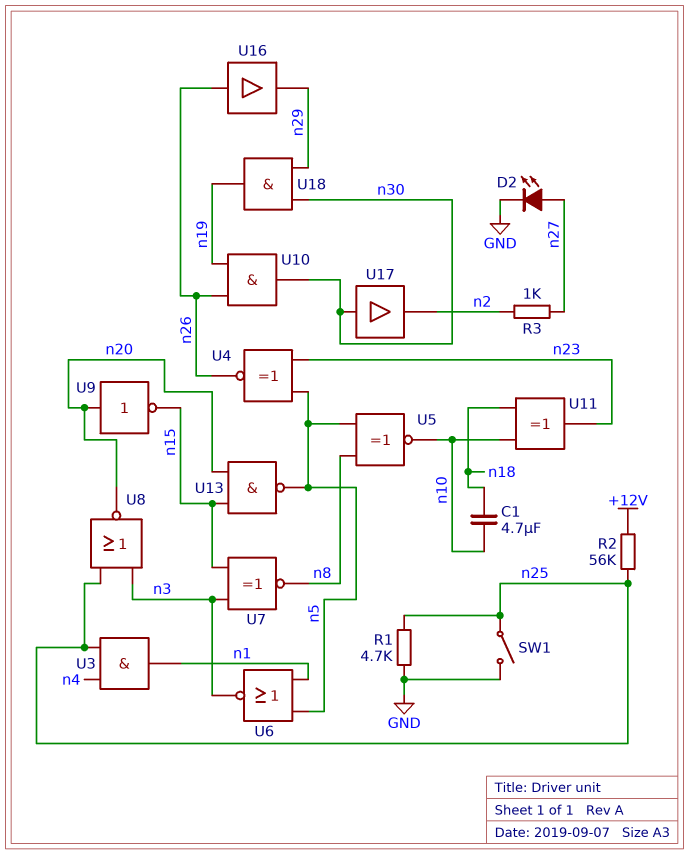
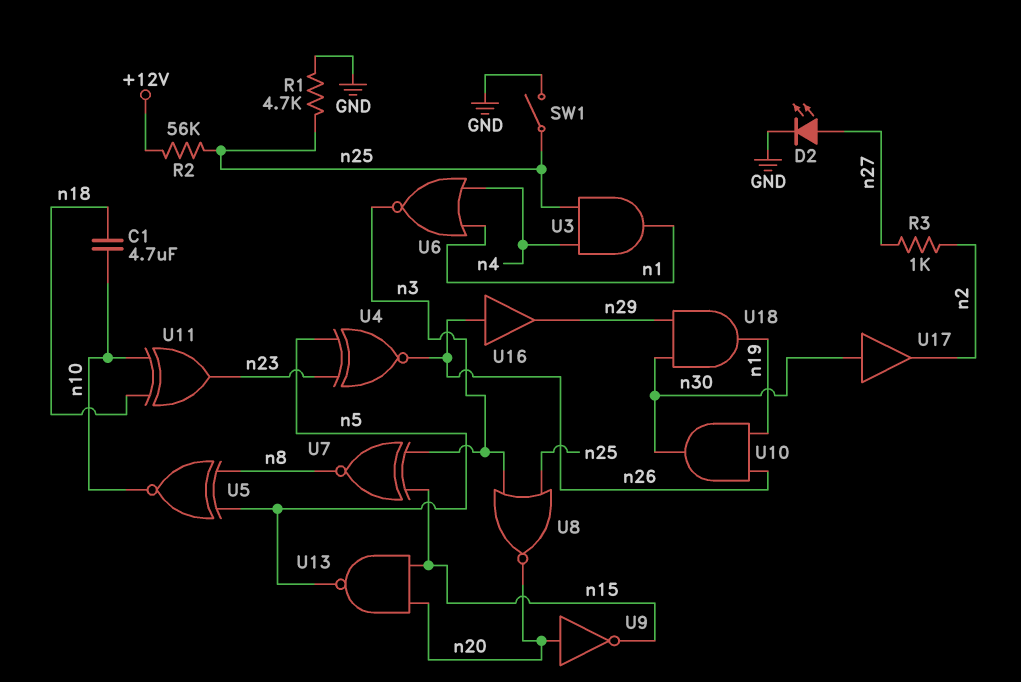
U6: NOR (in n1, in n5, out n3) -> NOR (in n1, in n4, out n3)

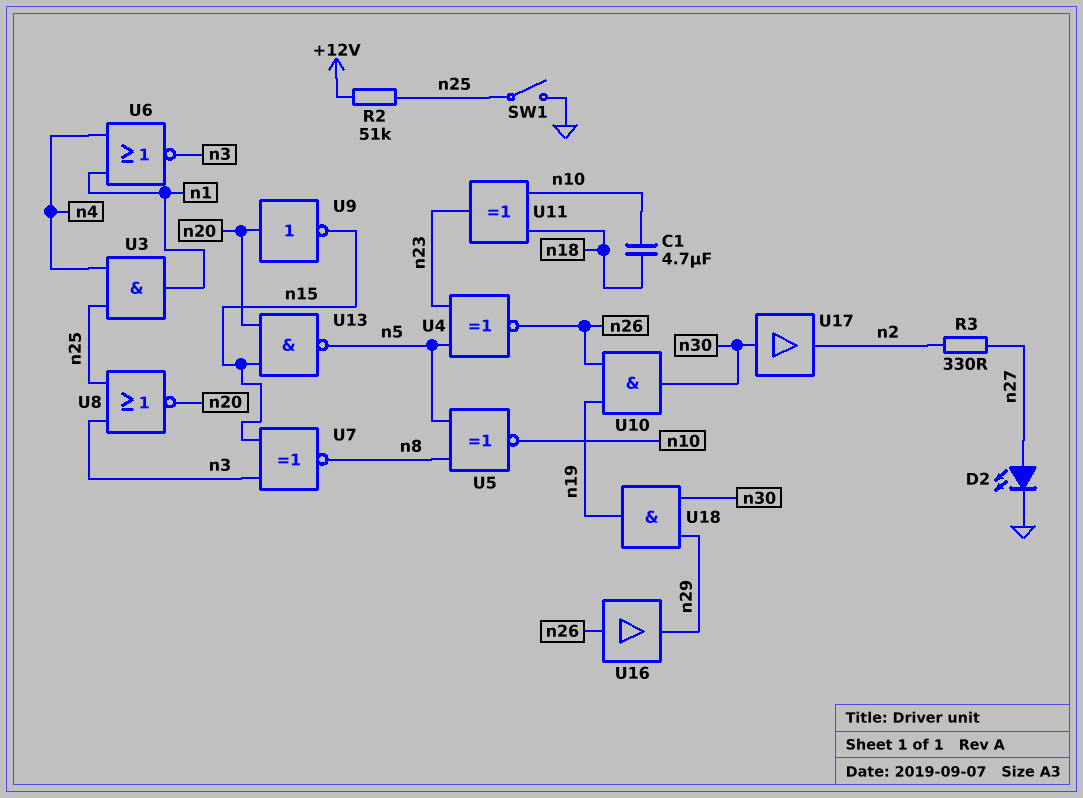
R1: 4.7k (GND, n25) -> none
R2: 56k (+12V, n25) -> 51k (+12V, n25)
R3: 1k (n2, n27) -> 330 (n2, n27)

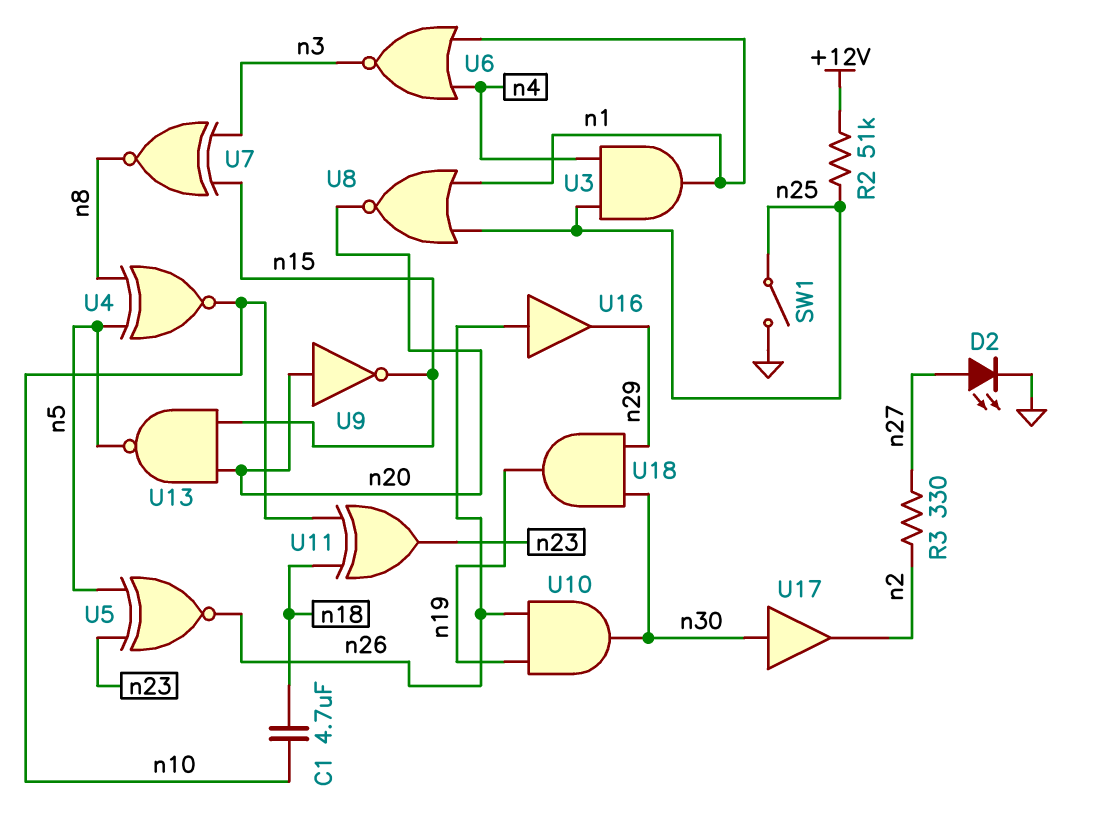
U4: XNOR (in n5, in n23, out n26) -> XNOR (in n5, in n8, out n10)
U5: XNOR (in n5, in n8, out n10) -> XNOR (in n5, in n23, out n26)
U8: NOR (in n3, in n25, out n20) -> NOR (in n1, in n25, out n20)

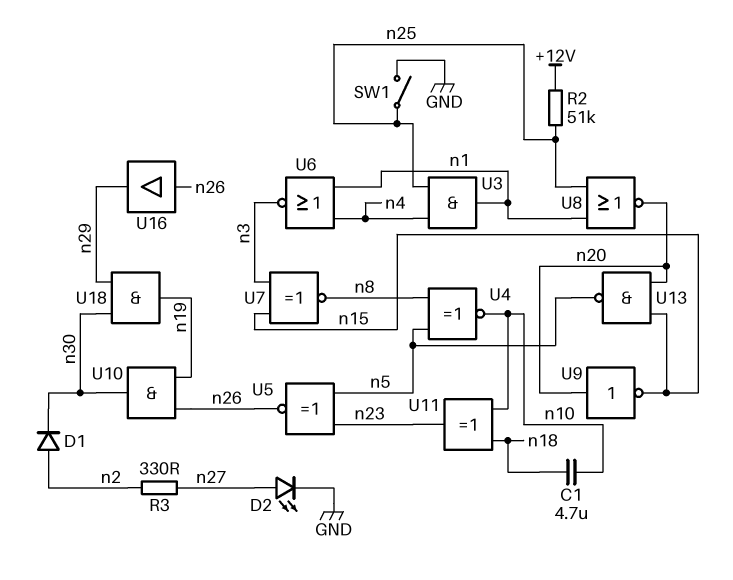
D1: none -> diode (A n2, K n30)
U17: buffer (in n30, out n2) -> none

